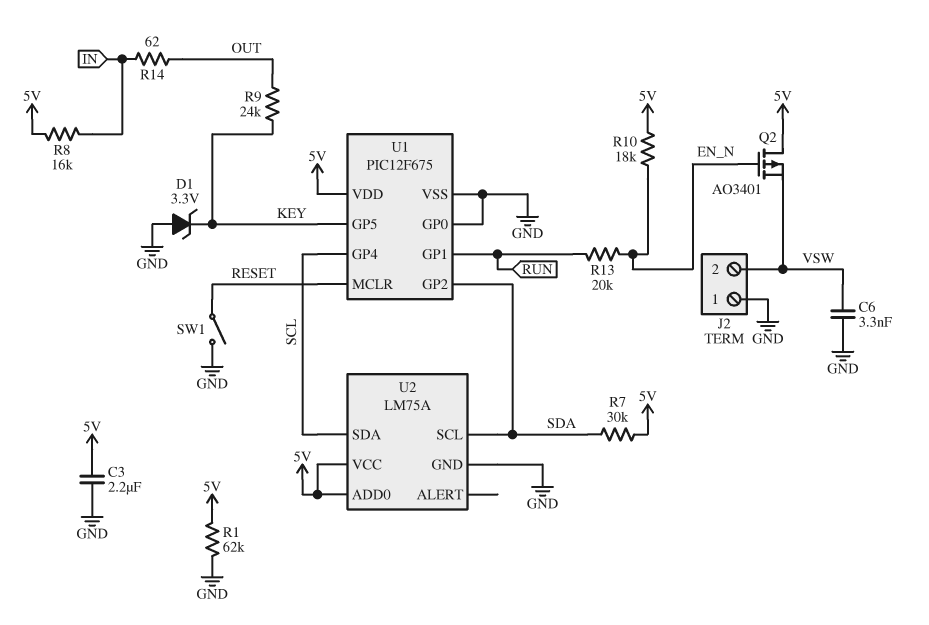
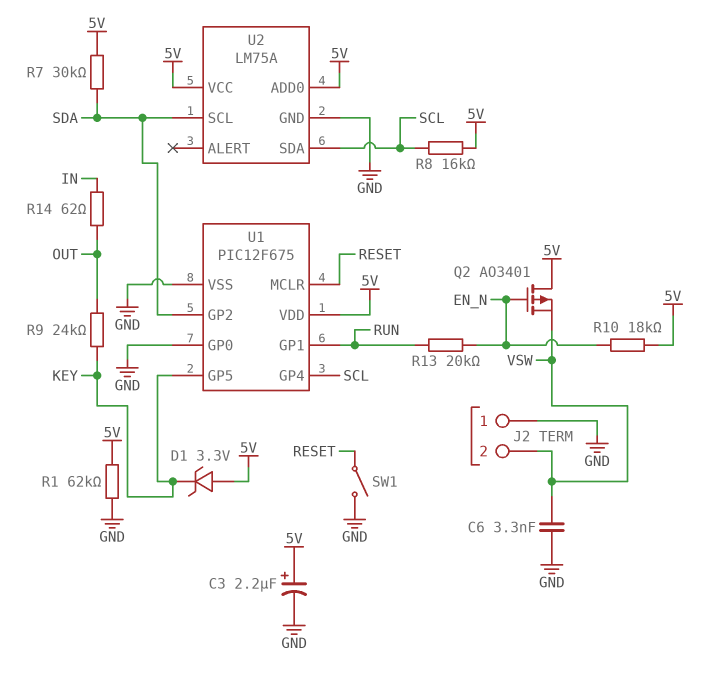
C3: 2.2uF (5V, GND) -> 2.2uF (plus 5V, minus GND)
D1: zener 3.3V (A GND, K KEY) -> zener 3.3V (A 5V, K KEY)
R8: 16k (5V, IN) -> 16k (5V, SCL)

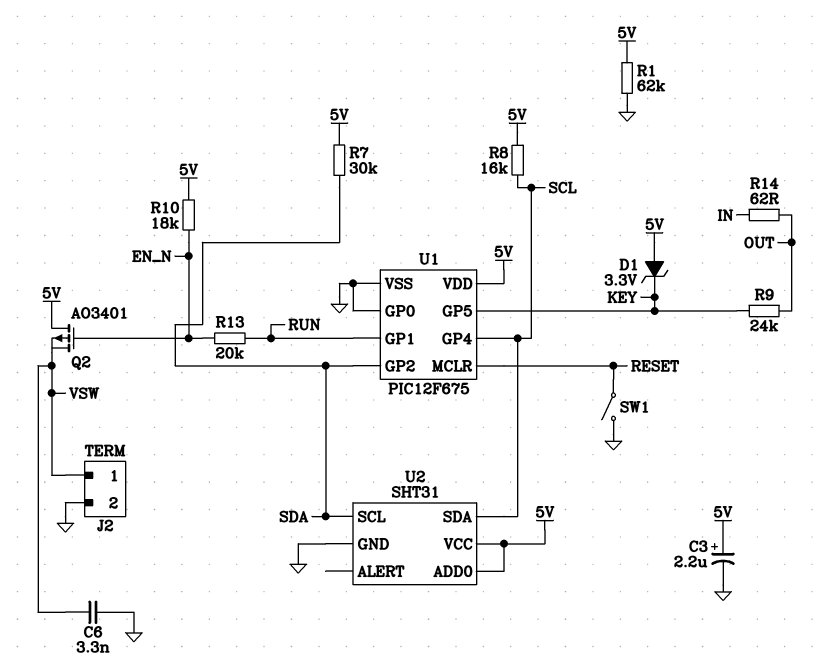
J2 pin 1: GND -> VSW
J2 pin 2: VSW -> GND
U2: LM75A -> SHT31

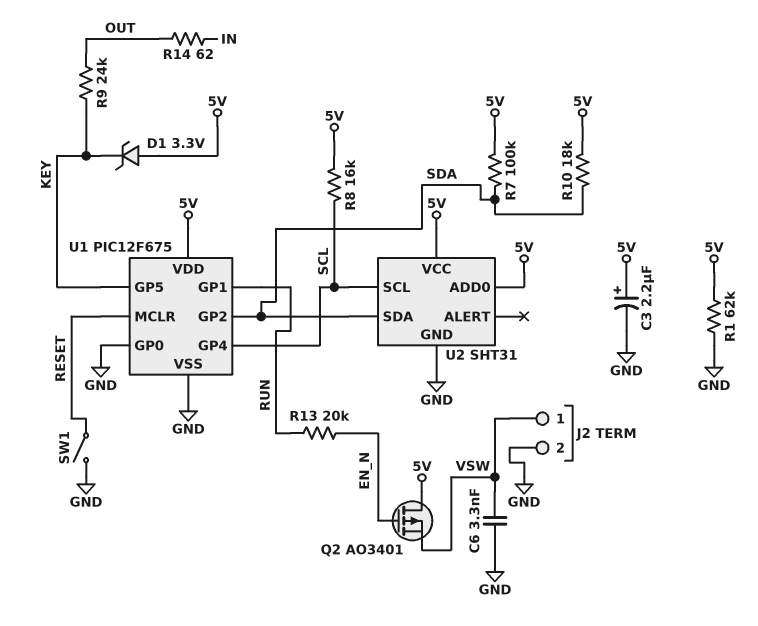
R7: 30k (5V, SDA) -> 100k (5V, SDA)
R10: 18k (5V, EN_N) -> 18k (5V, SDA)
U2 pin SCL: SDA -> SCL
U2 pin SDA: SCL -> SDA

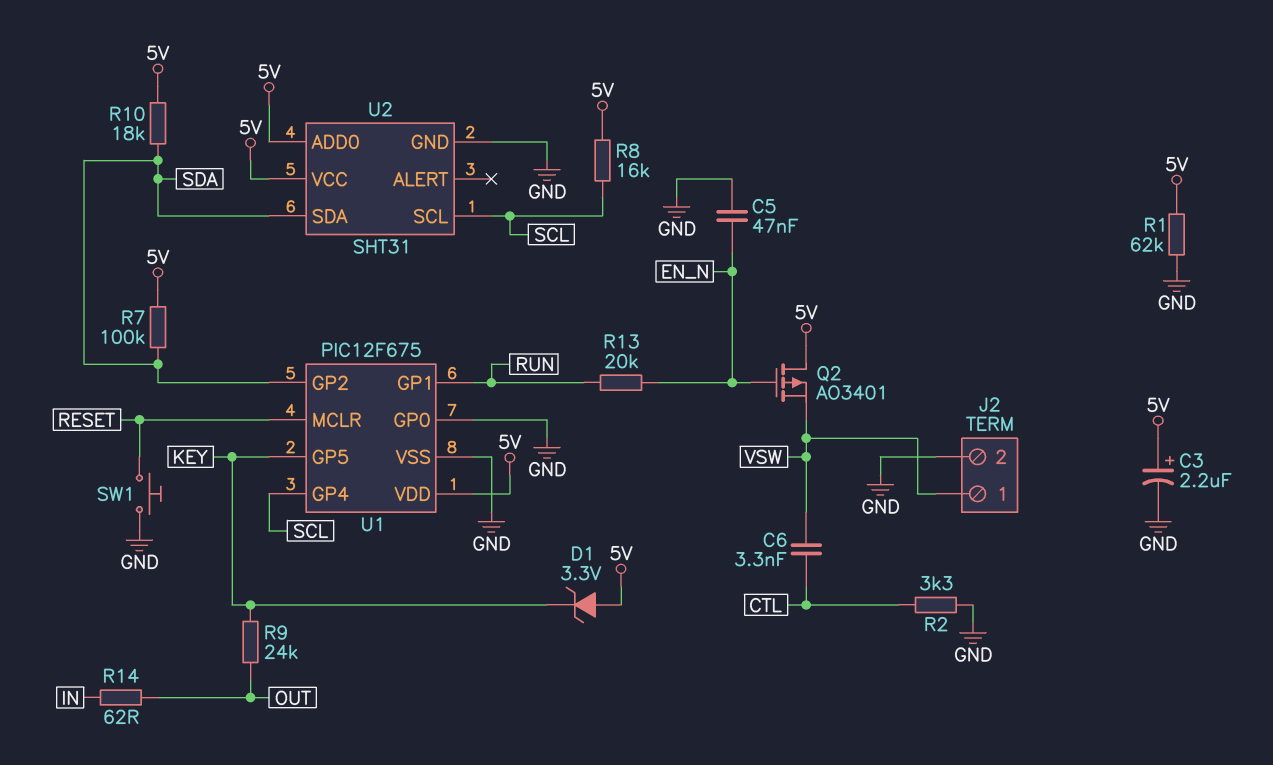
C5: none -> 47nF (EN_N, GND)
C6: 3.3nF (GND, VSW) -> 3.3nF (CTL, VSW)
R2: none -> 3.3k (CTL, GND)
SW1: switch (GND, RESET) -> button (GND, RESET)

